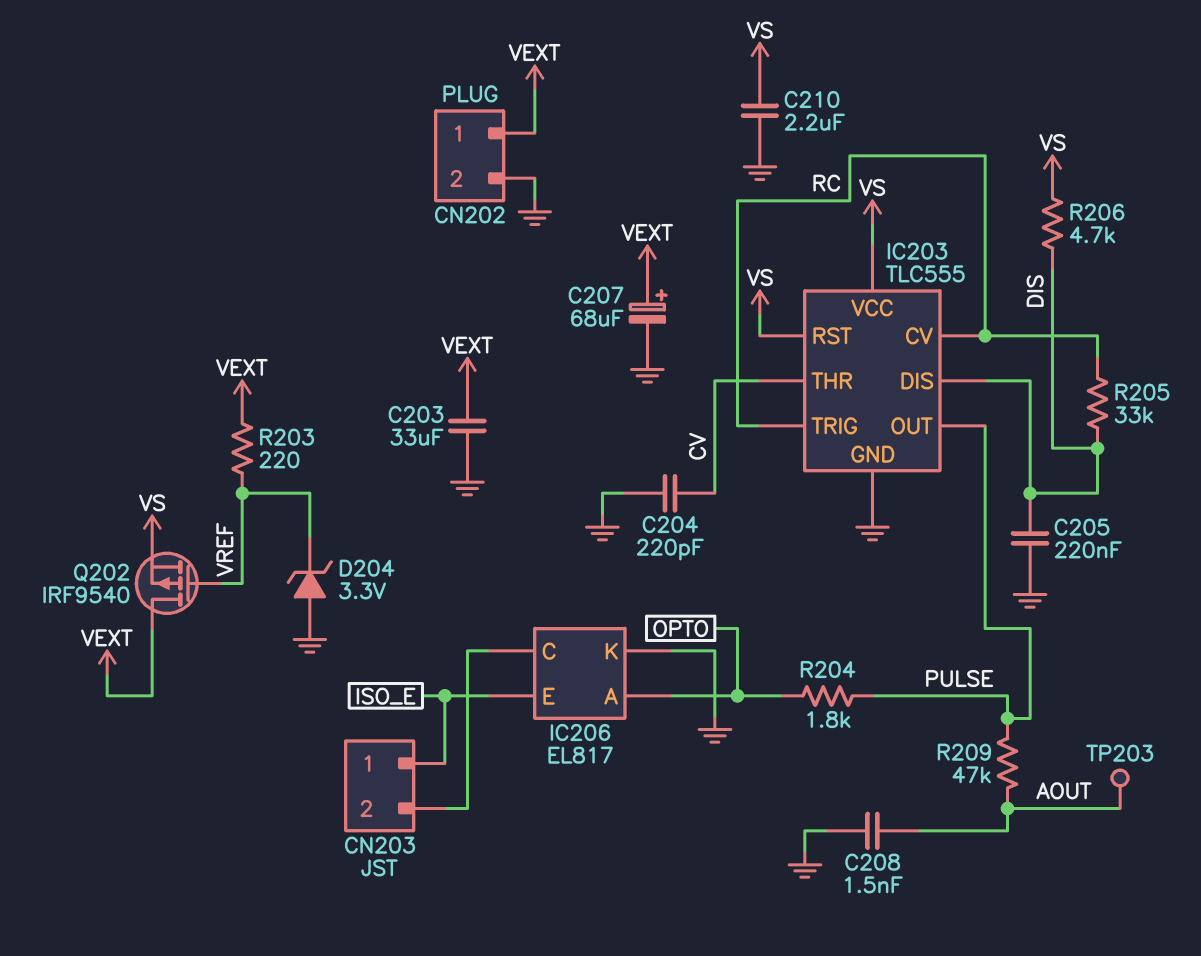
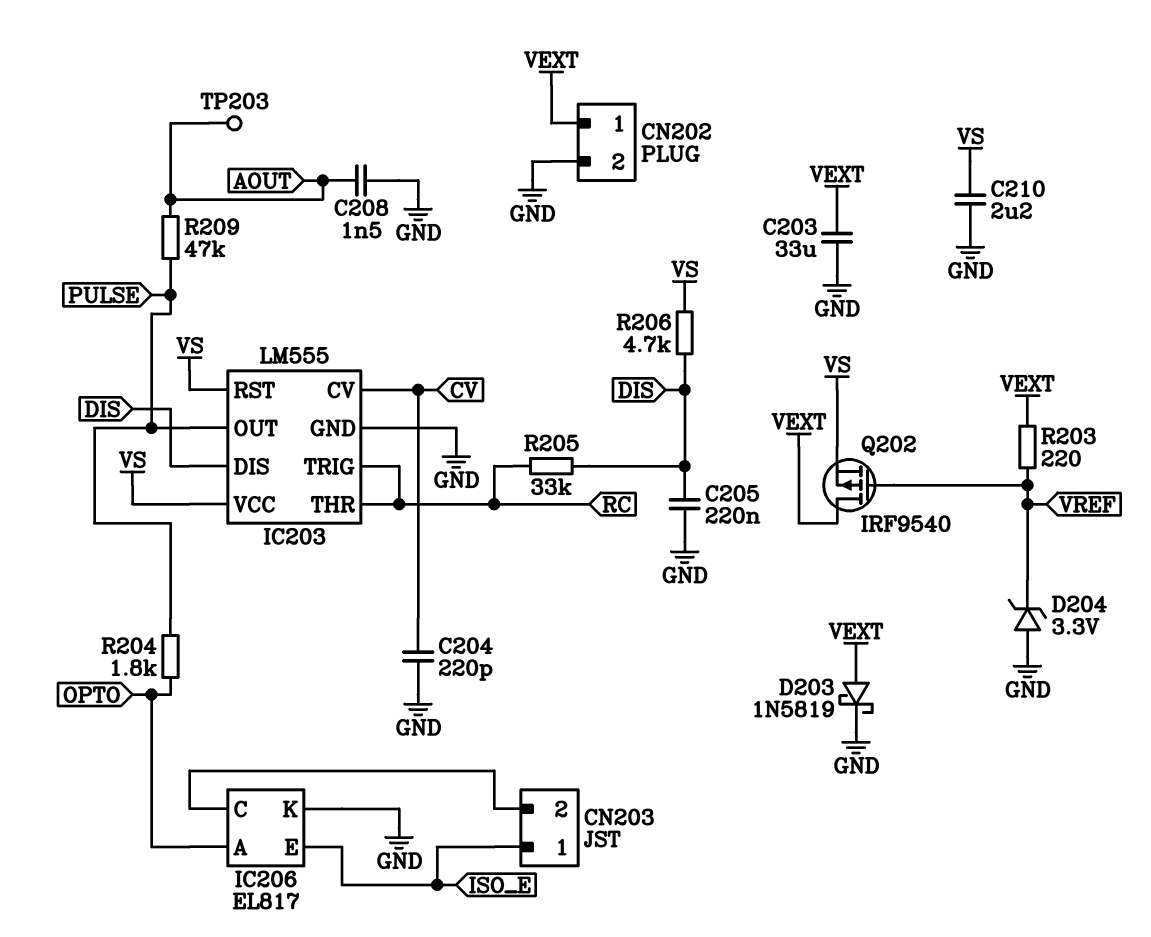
C207: 68uF (plus VEXT, minus GND) -> none
D203: none -> schottky 1N5819 (A VEXT, K GND)
IC203: TLC555 -> LM555
IC203 pin CV: RC -> CV
IC203 pin THR: CV -> RC

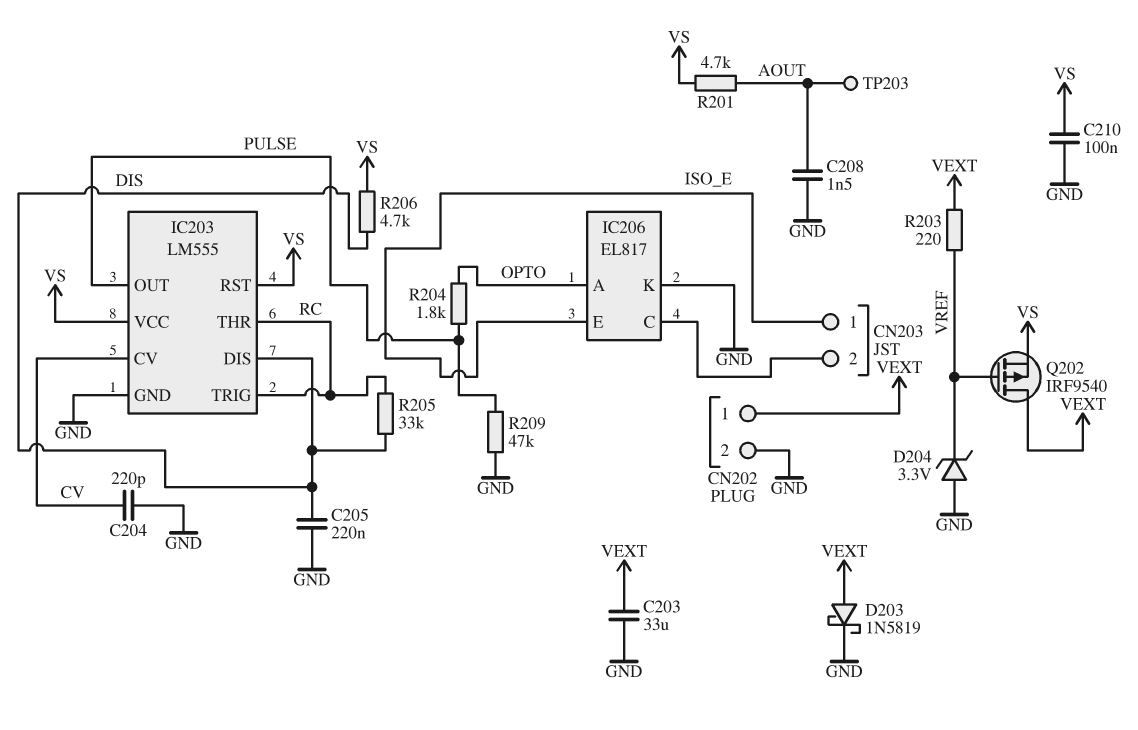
C210: 2.2uF (GND, VS) -> 100nF (GND, VS)
R201: none -> 4.7k (AOUT, VS)
R209: 47k (AOUT, PULSE) -> 47k (GND, PULSE)

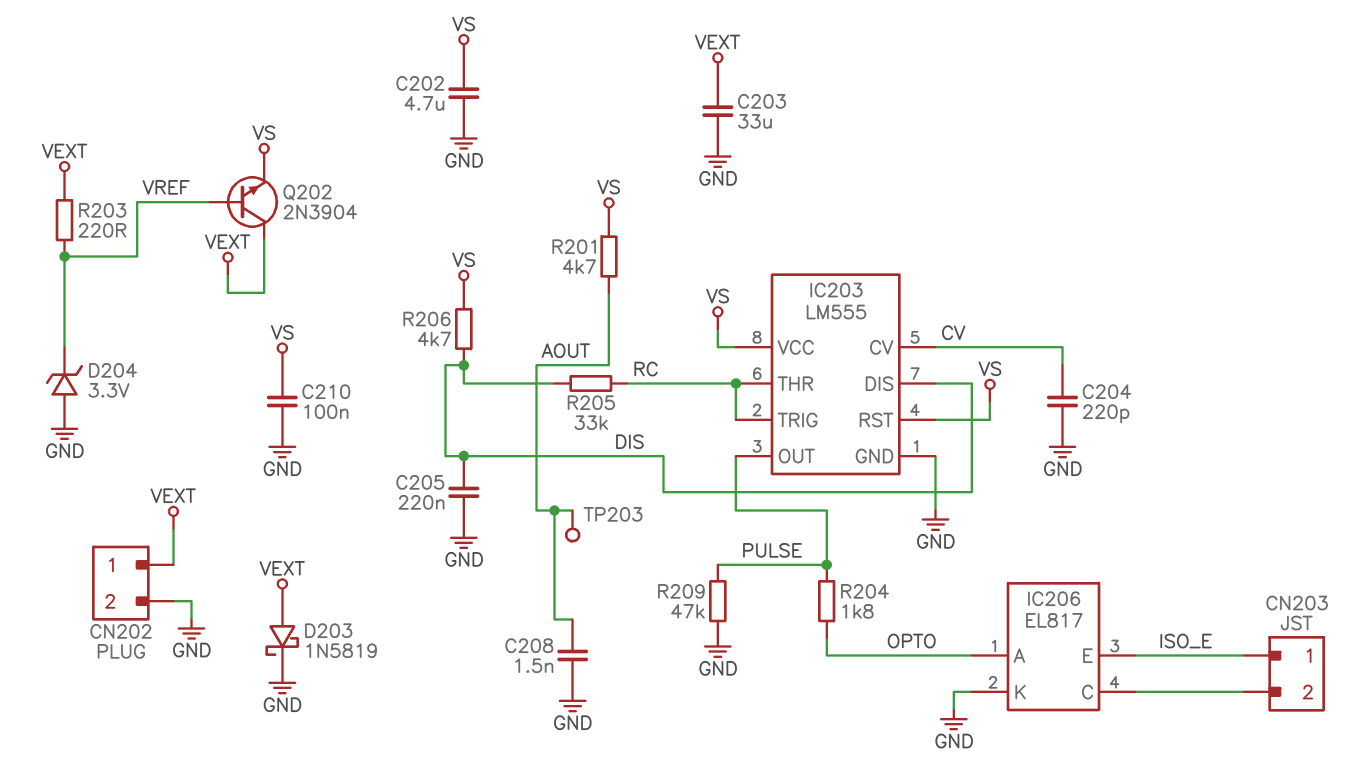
C202: none -> 4.7uF (GND, VS)
Q202: PMOS IRF9540 (G VREF, D VEXT, S VS) -> NPN 2N3904 (B VREF, C VEXT, E VS)

